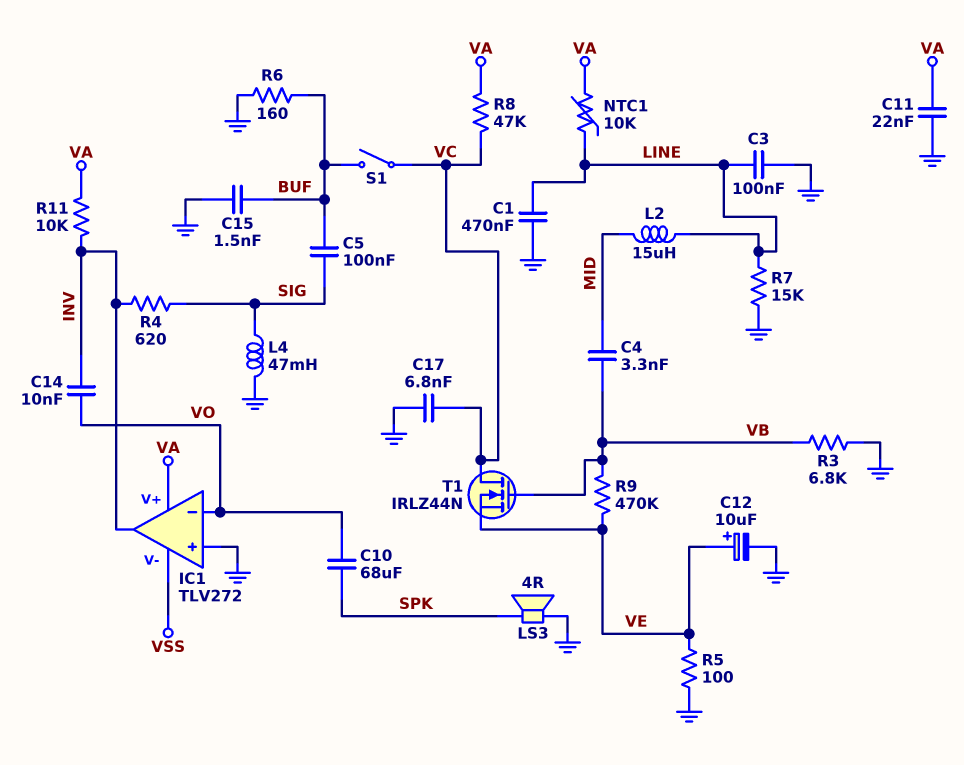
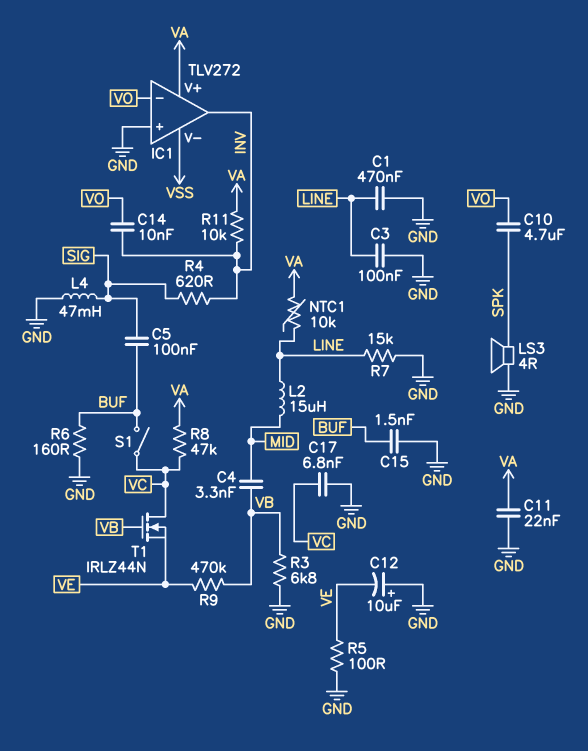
C10: 68uF (SPK, VO) -> 4.7uF (SPK, VO)
C12: 10uF (plus VE, minus GND) -> 10uF (plus GND, minus VE)

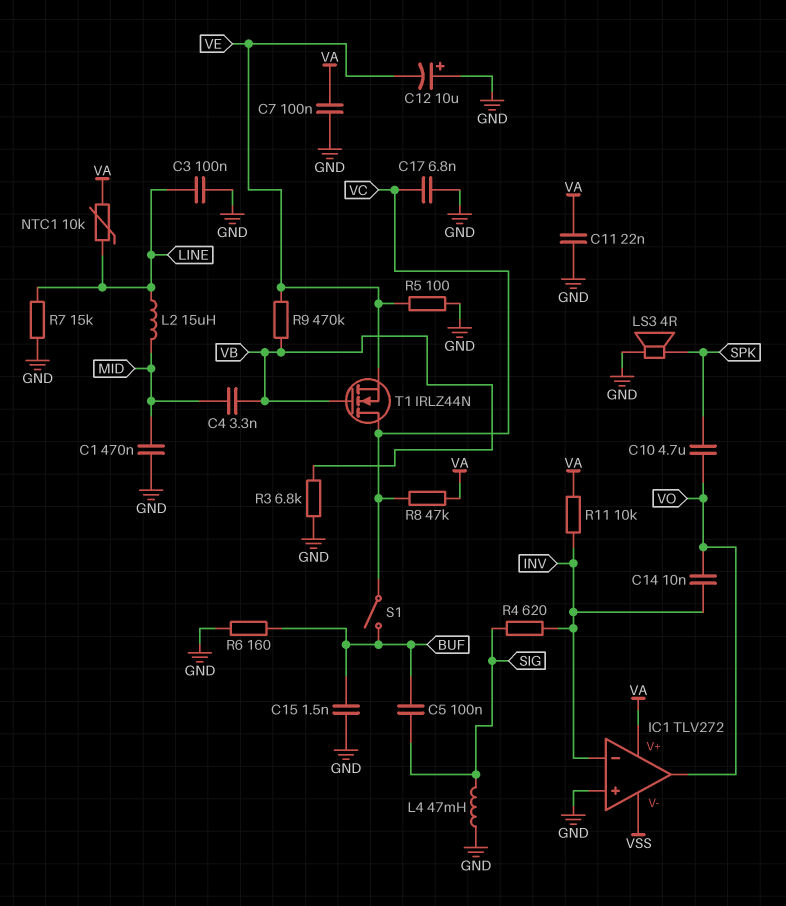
C1: 470nF (GND, LINE) -> 470nF (GND, MID)
C7: none -> 100nF (GND, VA)
IC1 pin in-: VO -> INV
IC1 pin out: INV -> VO

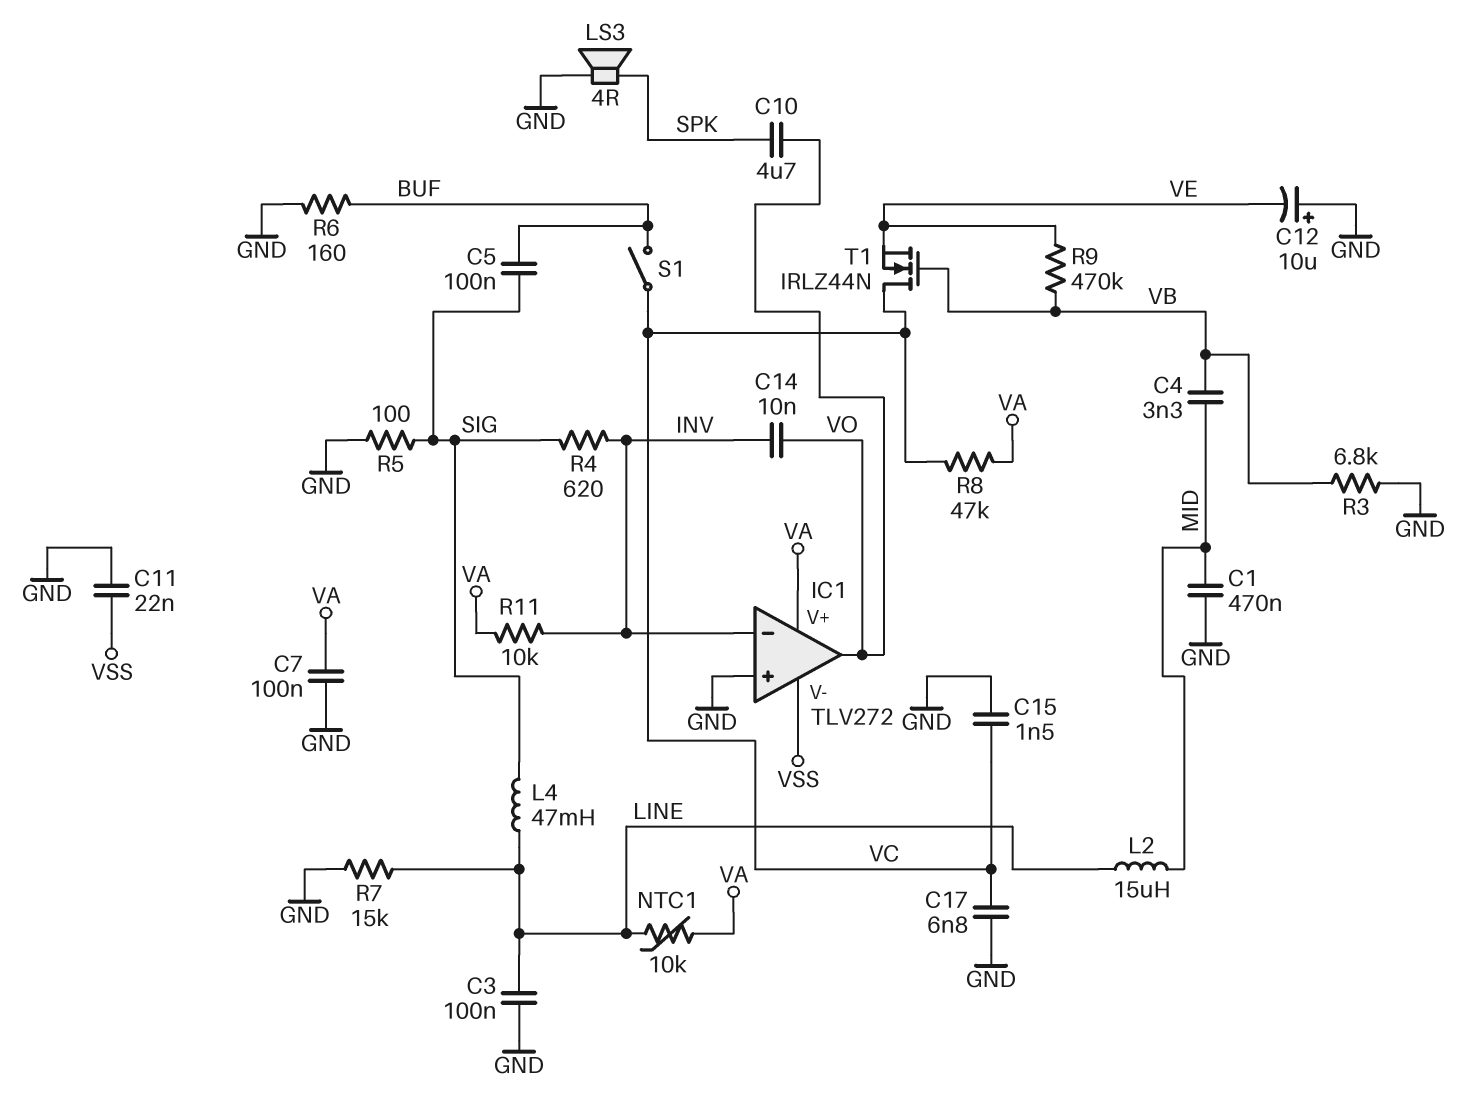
C11: 22nF (GND, VA) -> 22nF (GND, VSS)
C15: 1.5nF (BUF, GND) -> 1.5nF (GND, VC)
L4: 47mH (GND, SIG) -> 47mH (LINE, SIG)
R5: 100 (GND, VE) -> 100 (GND, SIG)

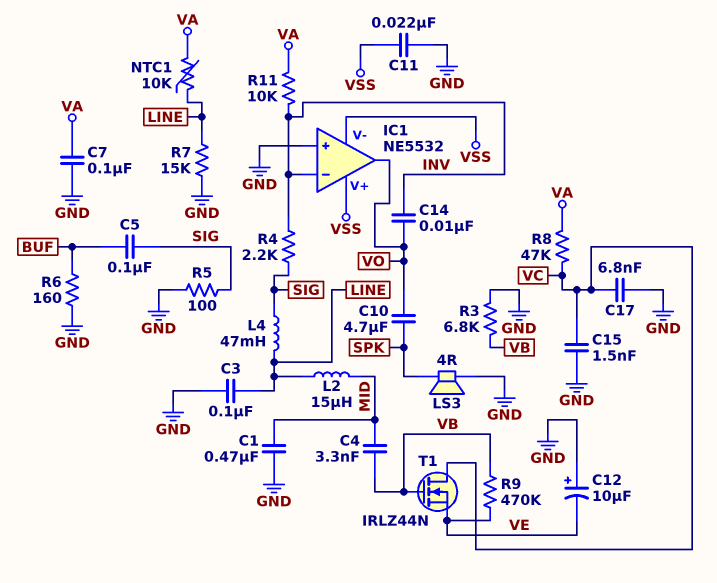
IC1: TLV272 -> NE5532
IC1 pin V+: VA -> VSS
R4: 620 (INV, SIG) -> 2.2k (INV, SIG)
S1: switch (BUF, VC) -> none

